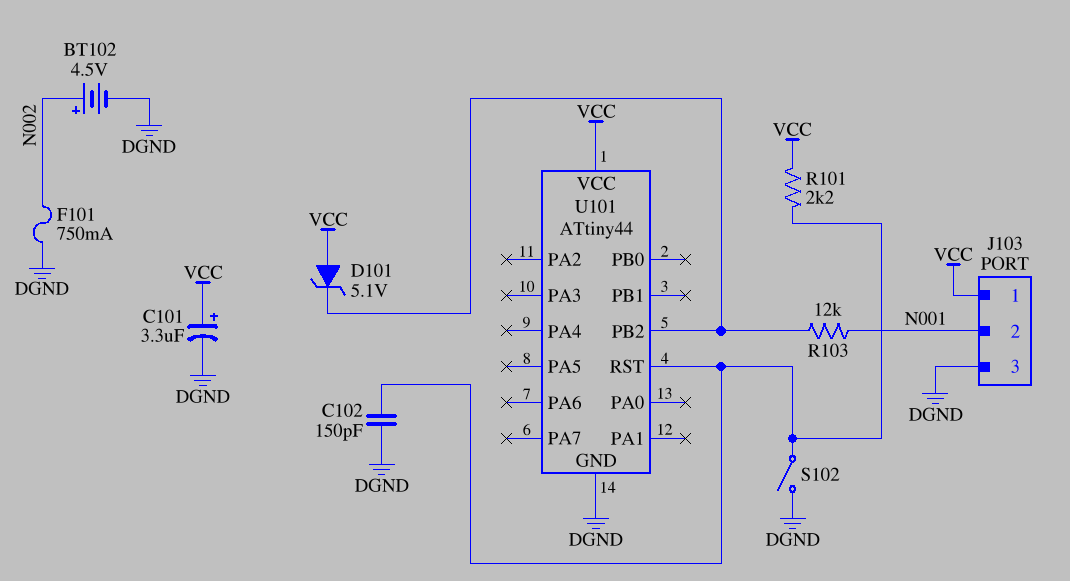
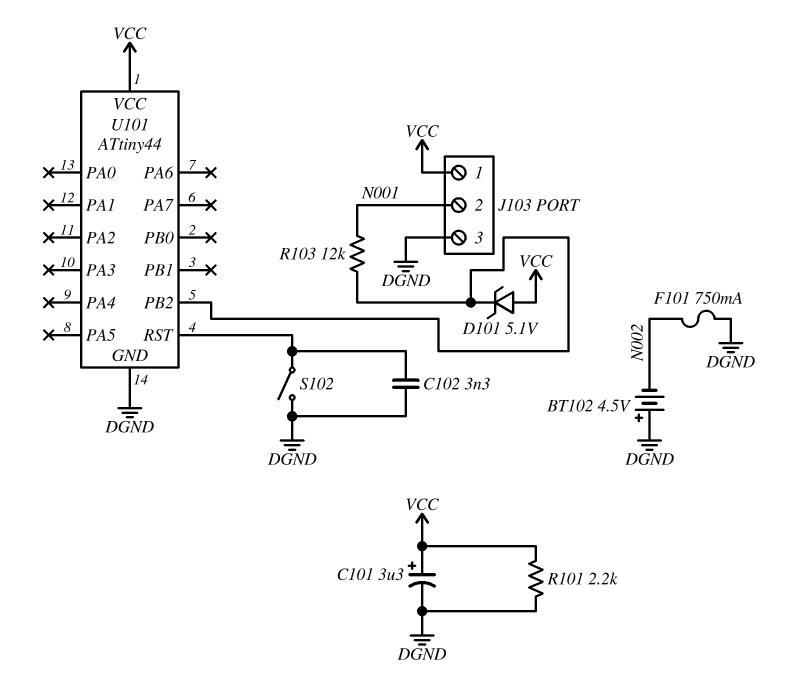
BT102: 4.5V (plus N002, minus DGND) -> 4.5V (plus DGND, minus N002)
C102: 150pF (DGND, U101/RST) -> 3.3nF (DGND, U101/RST)
R101: 2.2k (U101/RST, VCC) -> 2.2k (DGND, VCC)

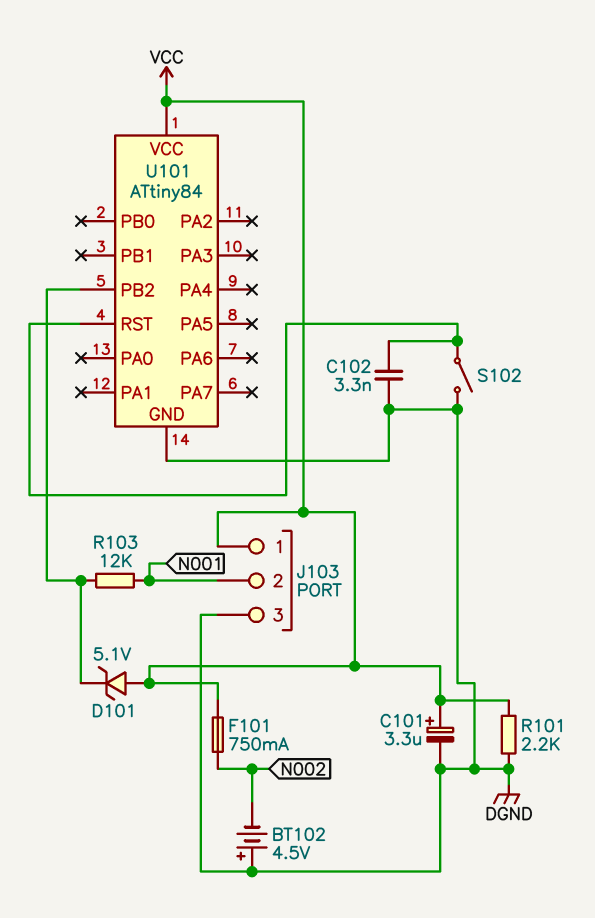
F101: 750mA (DGND, N002) -> 750mA (N002, VCC)
U101: ATtiny44 -> ATtiny84

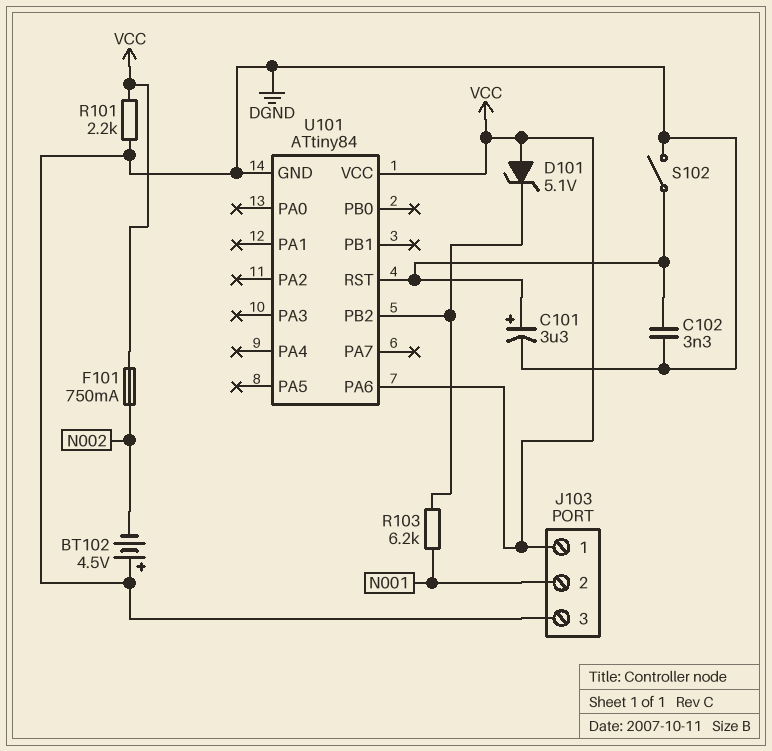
C101: 3.3uF (plus VCC, minus DGND) -> 3.3uF (plus U101/RST, minus DGND)
R103: 12k (N001, U101/PB2) -> 6.2k (N001, U101/PB2)
U101 pin PA6: none -> VCC

